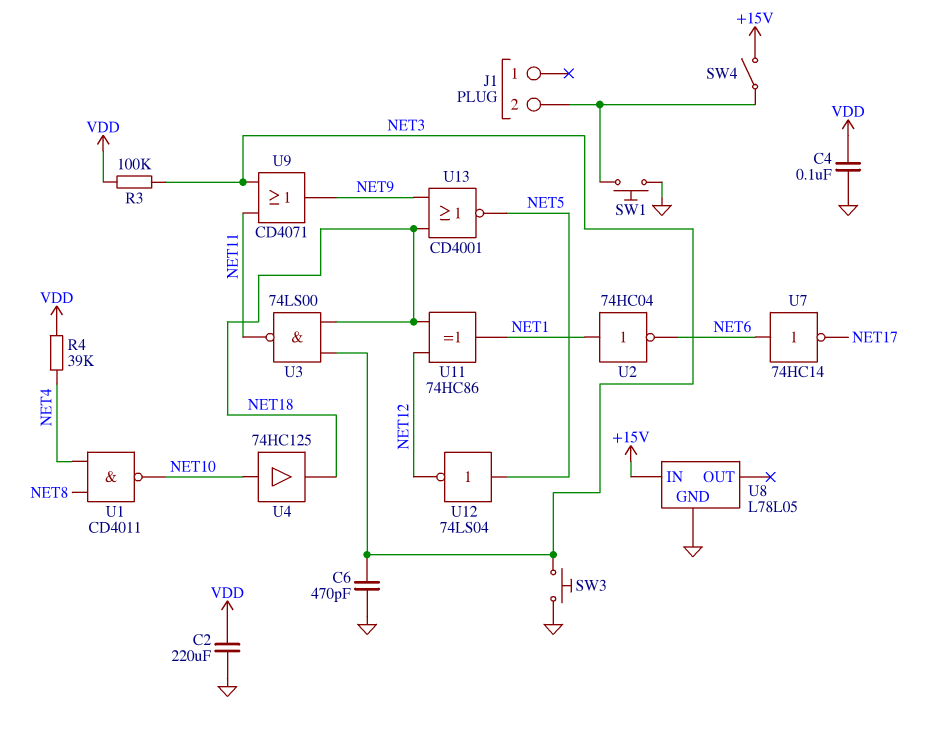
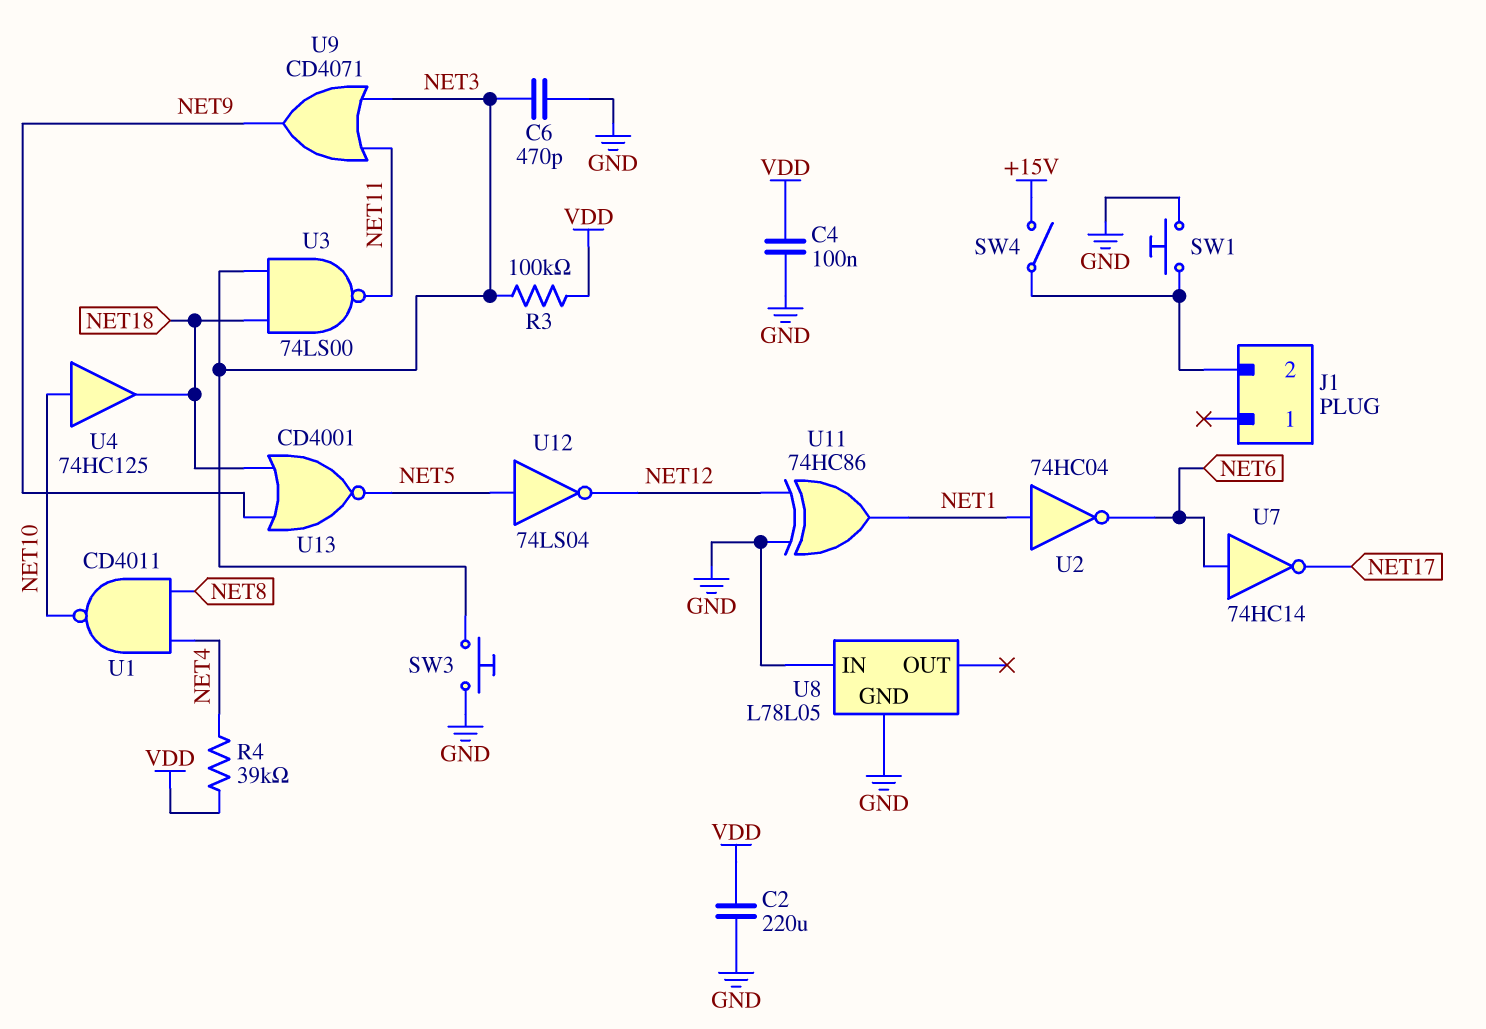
U8 pin IN: +15V -> GND
U11: XOR 74HC86 (in NET12, in NET18, out NET1) -> XOR 74HC86 (in GND, in NET12, out NET1)

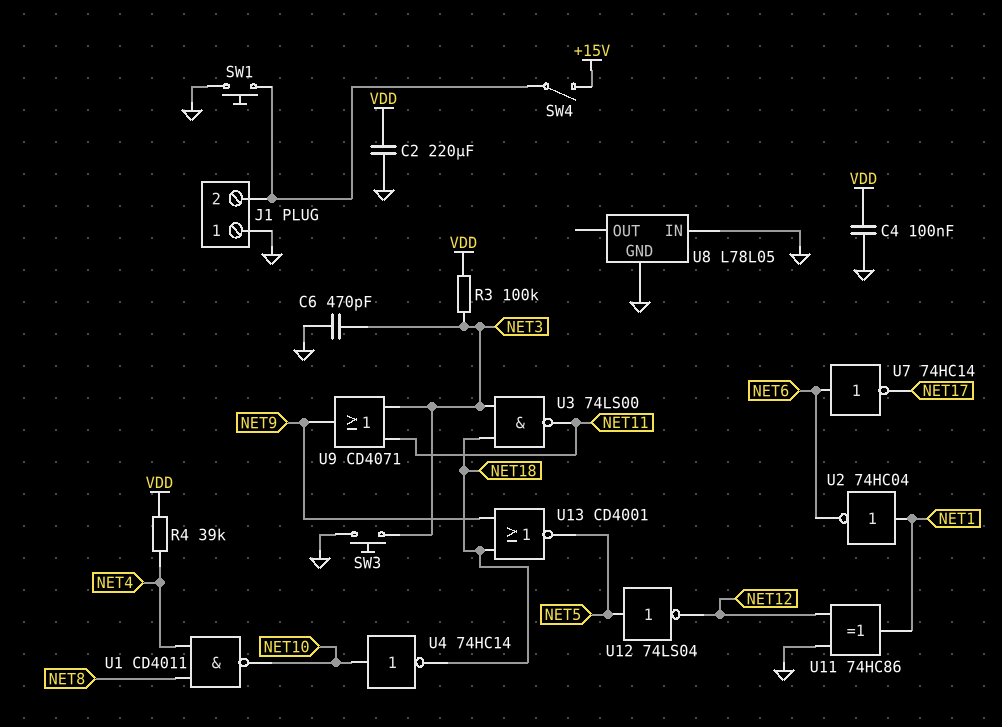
J1 pin 1: none -> GND
U4: buffer 74HC125 (in NET10, out NET18) -> NOT 74HC14 (in NET10, out NET18)

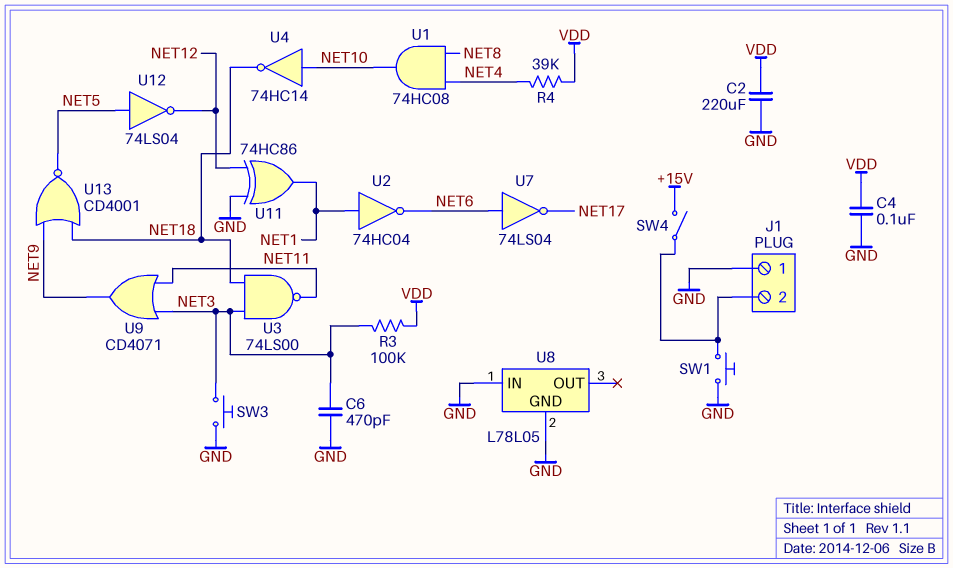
U1: NAND CD4011 (in NET4, in NET8, out NET10) -> AND 74HC08 (in NET4, in NET8, out NET10)
U7: NOT 74HC14 (in NET6, out NET17) -> NOT 74LS04 (in NET6, out NET17)

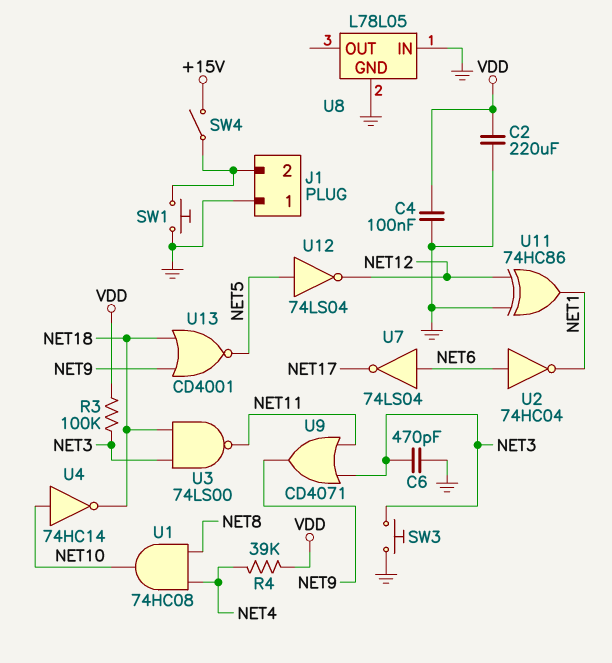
U2: NOT 74HC04 (in NET1, out NET6) -> NOT 74HC04 (in NET6, out NET1)

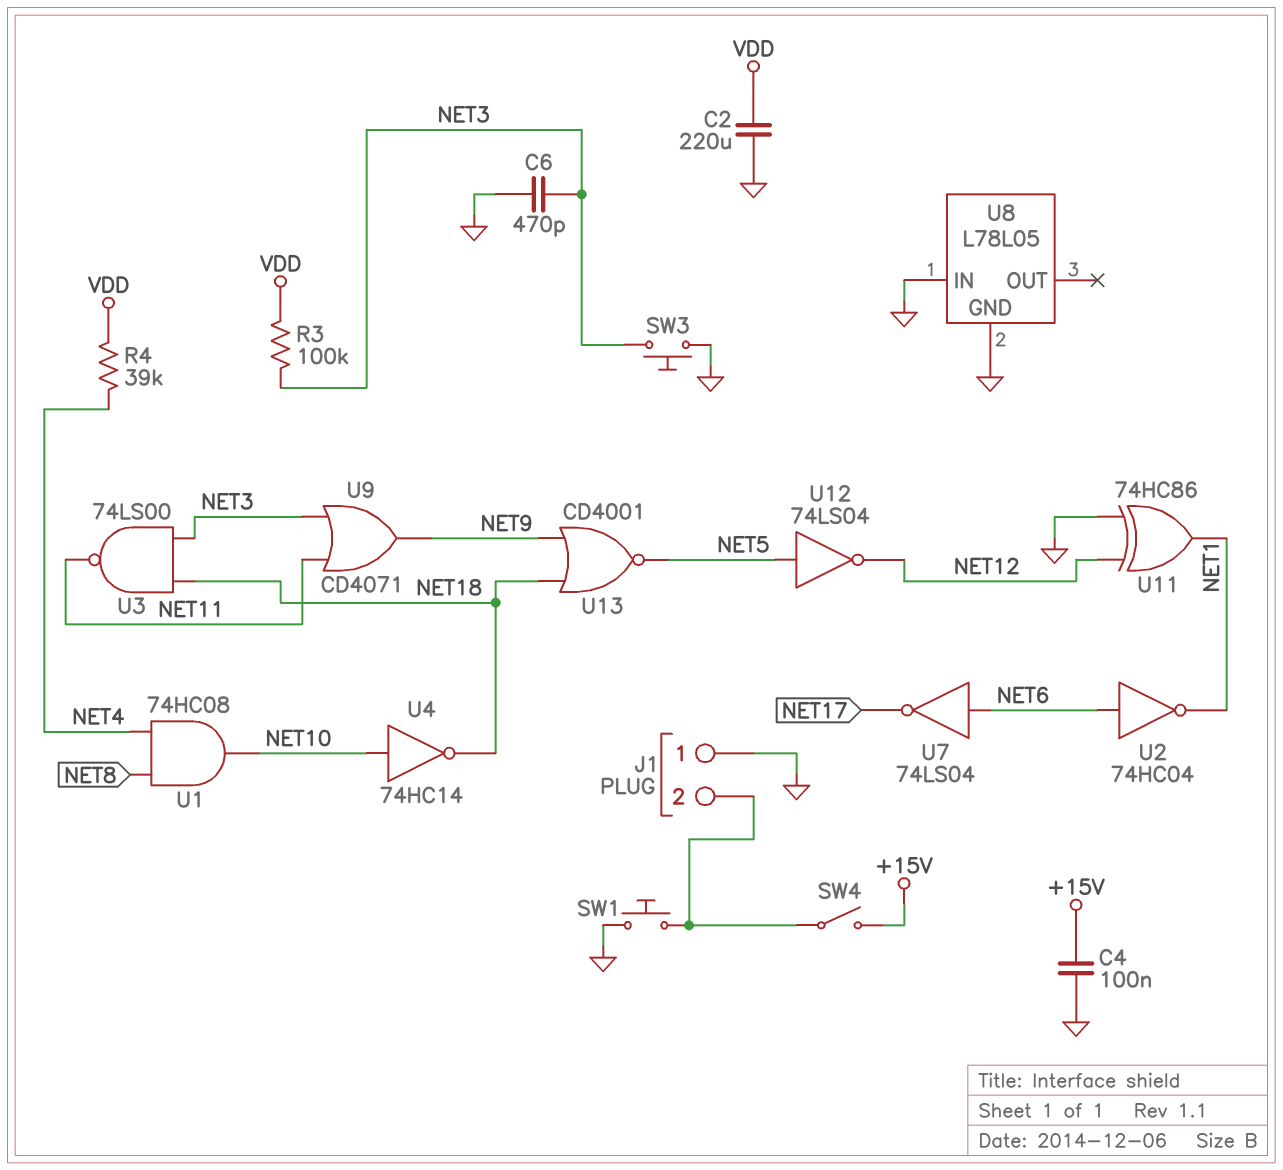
C4: 100nF (GND, VDD) -> 100nF (+15V, GND)

